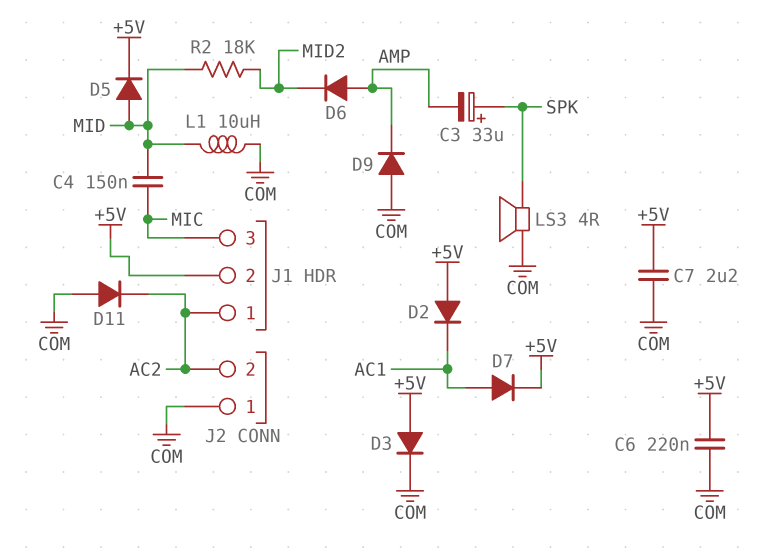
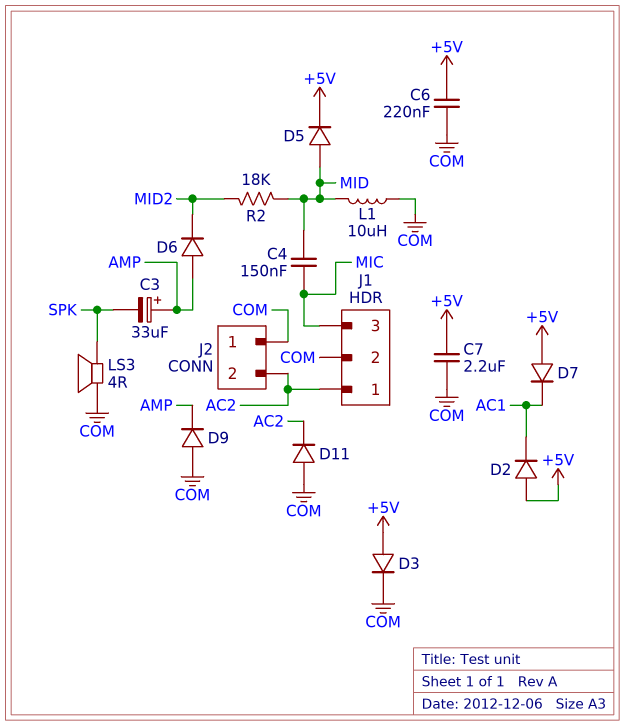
C3: 33uF (plus SPK, minus AMP) -> 33uF (plus AMP, minus SPK)
D7: diode (A AC1, K +5V) -> diode (A +5V, K AC1)
J1 pin 2: +5V -> COM

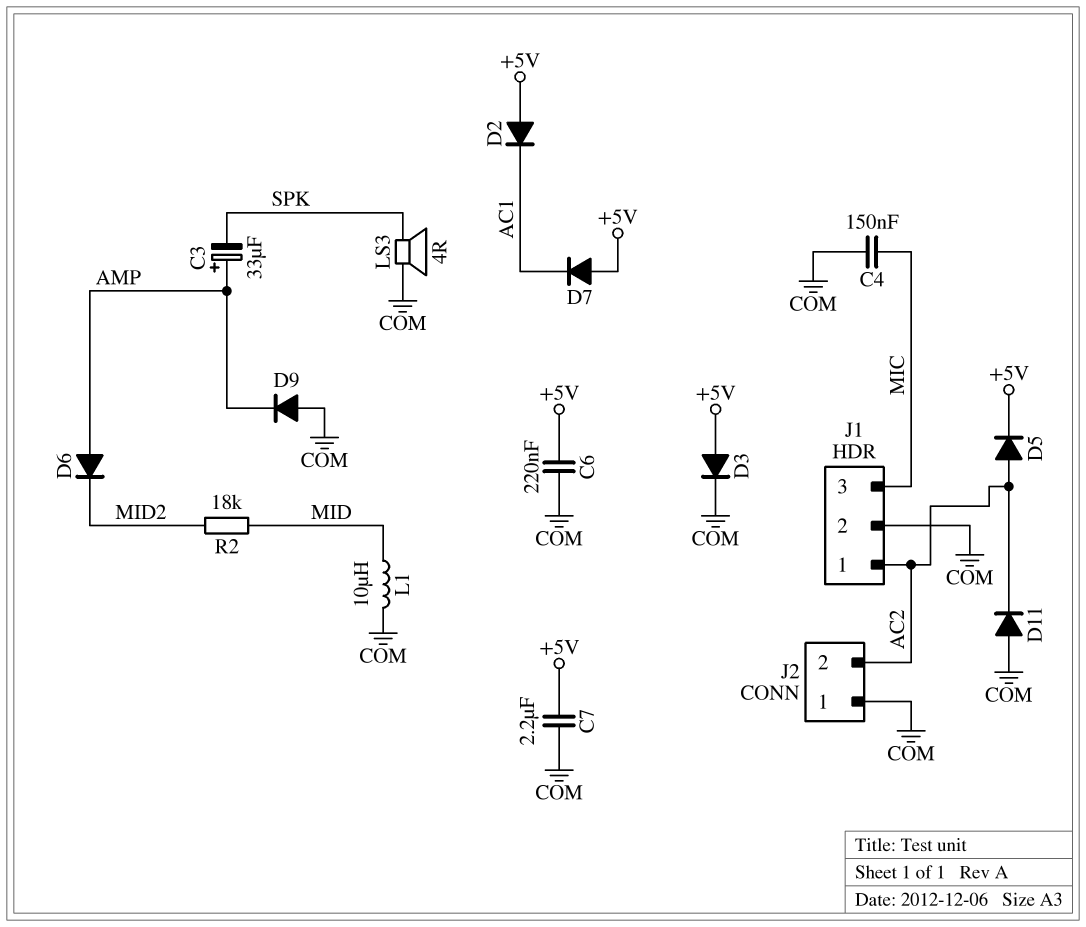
C4: 150nF (MIC, MID) -> 150nF (COM, MIC)
D5: diode (A MID, K +5V) -> diode (A AC2, K +5V)

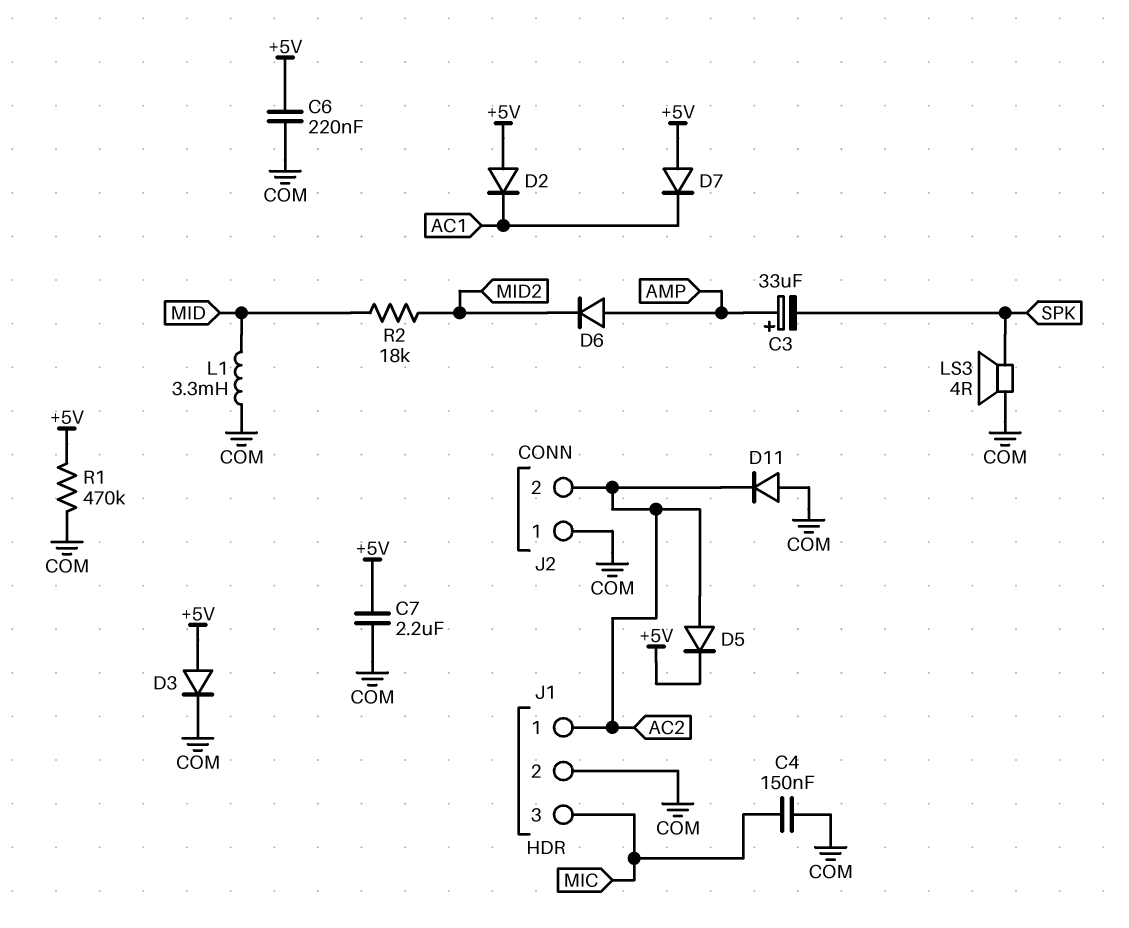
D9: diode (A COM, K AMP) -> none
L1: 10uH (COM, MID) -> 3.3mH (COM, MID)
R1: none -> 470k (+5V, COM)

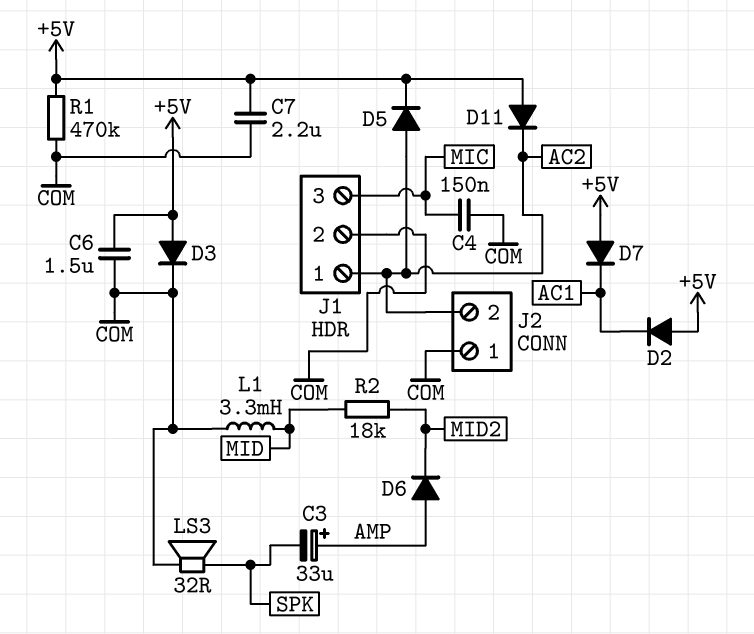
C6: 220nF (+5V, COM) -> 1.5uF (+5V, COM)
D11: diode (A COM, K AC2) -> diode (A +5V, K AC2)
LS3: speaker 4R (COM, SPK) -> speaker 32R (COM, SPK)

